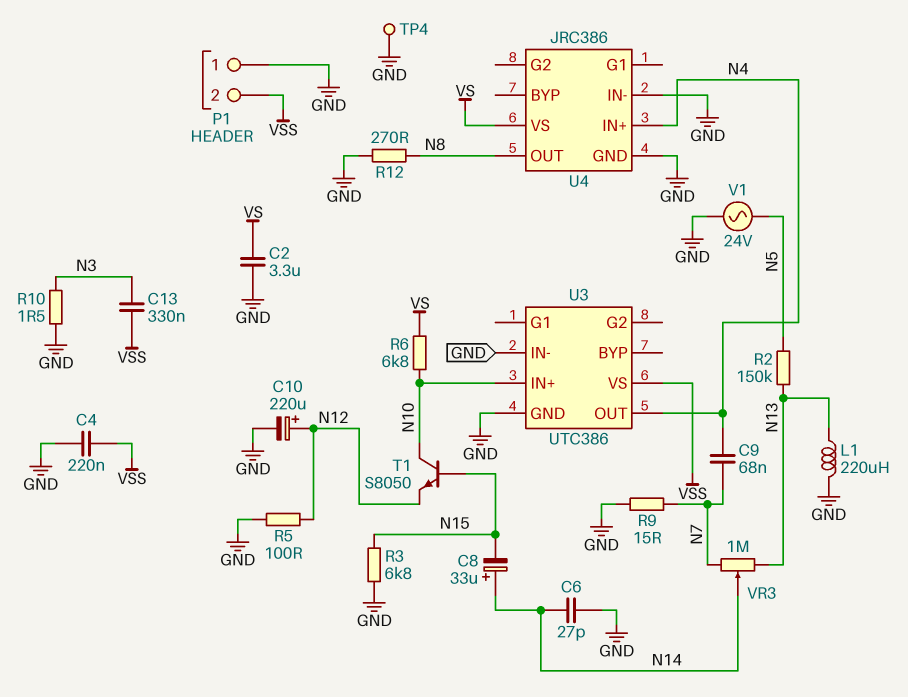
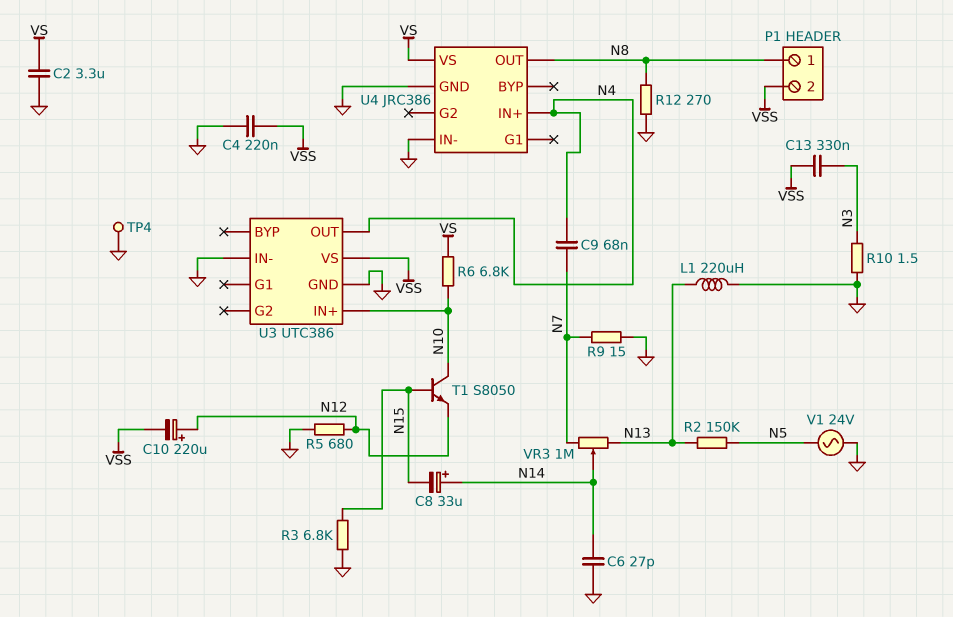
C10: 220uF (plus N12, minus GND) -> 220uF (plus N12, minus VSS)
P1 pin 1: GND -> N8
R5: 100 (GND, N12) -> 680 (GND, N12)

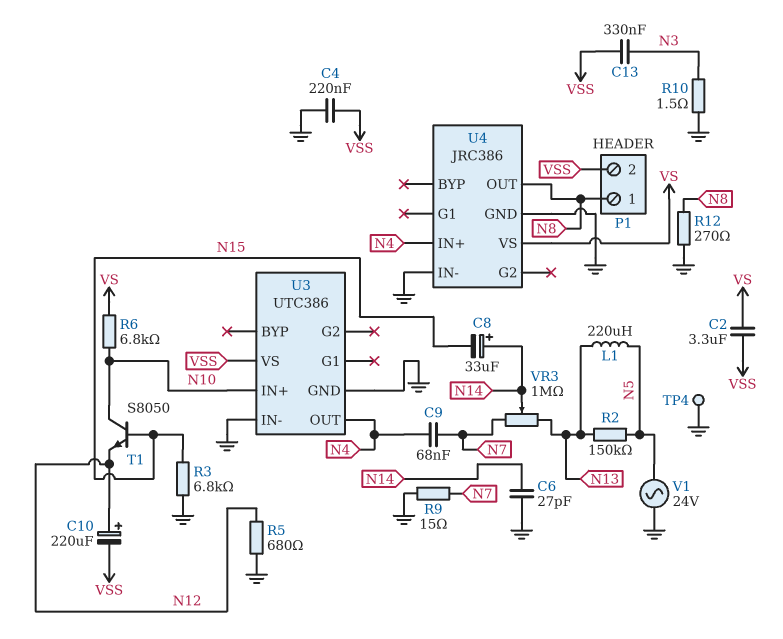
C2: 3.3uF (GND, VS) -> 3.3uF (VS, VSS)
L1: 220uH (GND, N13) -> 220uH (N5, N13)

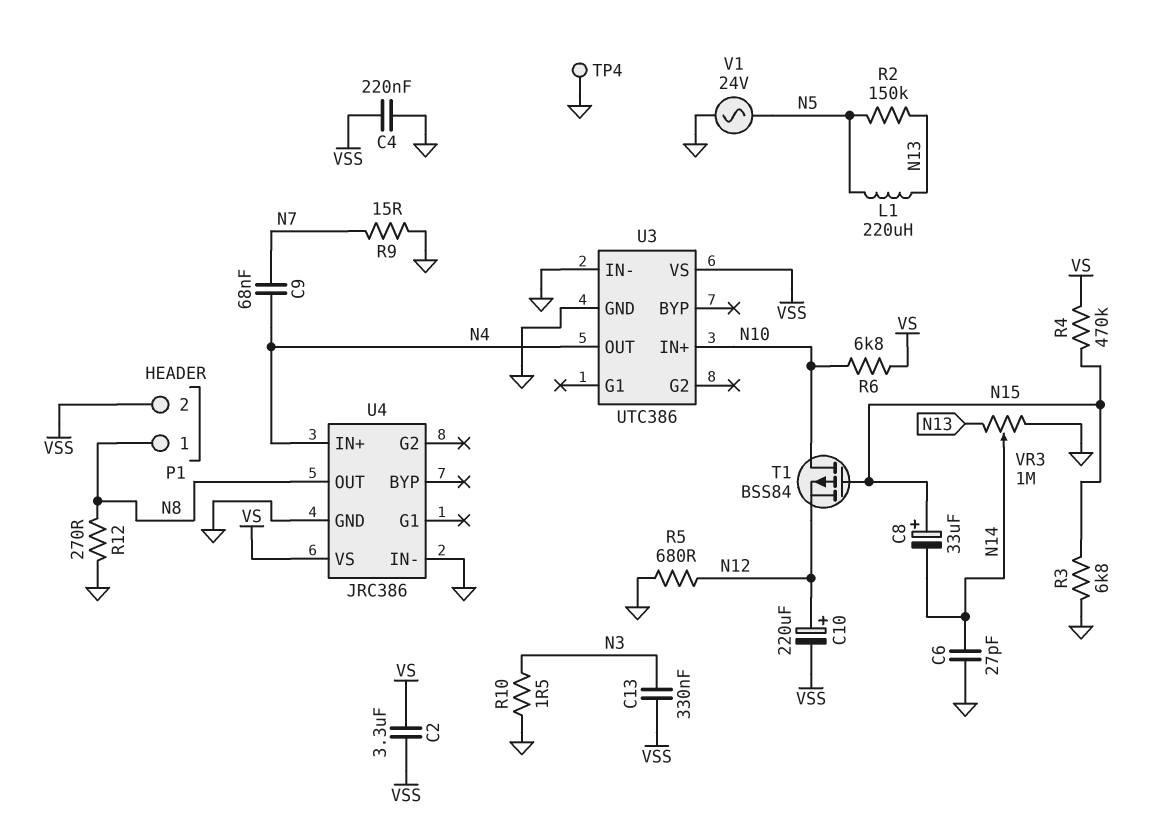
C8: 33uF (plus N14, minus N15) -> 33uF (plus N15, minus N14)
R4: none -> 470k (N15, VS)
T1: NPN S8050 (B N15, C N10, E N12) -> PMOS BSS84 (G N15, D N10, S N12)
VR3: 1M (N7, N13, wiper N14) -> 1M (GND, N13, wiper N14)

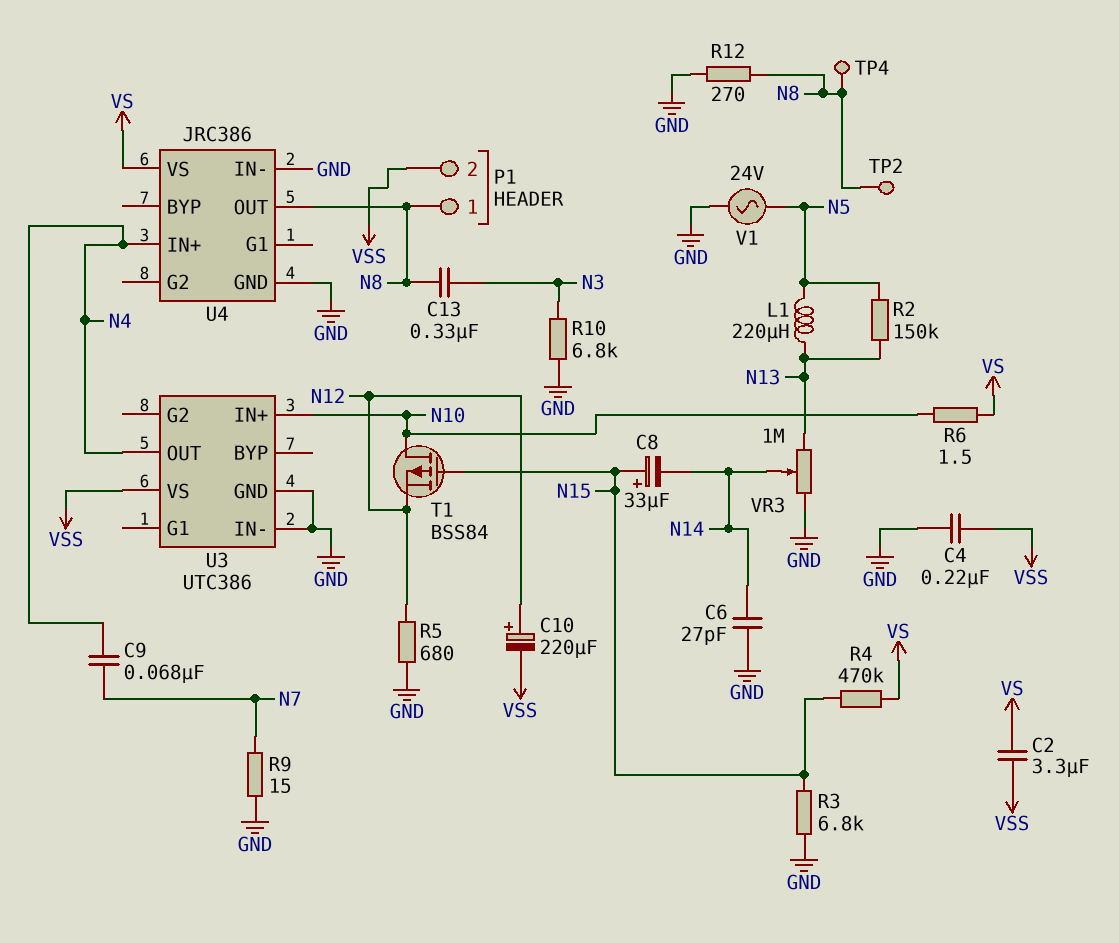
C13: 330nF (N3, VSS) -> 330nF (N3, N8)
R6: 6.8k (N10, VS) -> 1.5 (N10, VS)
R10: 1.5 (GND, N3) -> 6.8k (GND, N3)
TP2: none -> test point (N8)
TP4: test point (GND) -> test point (N8)

